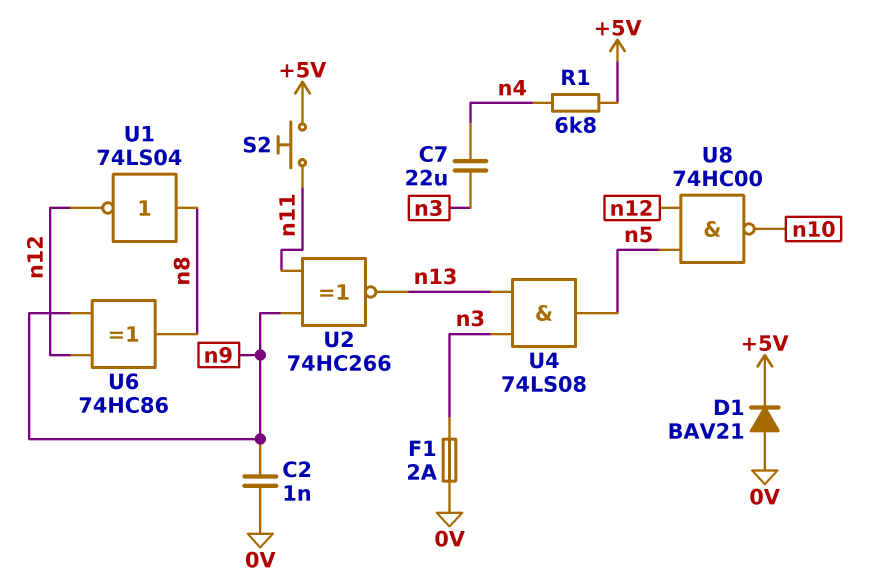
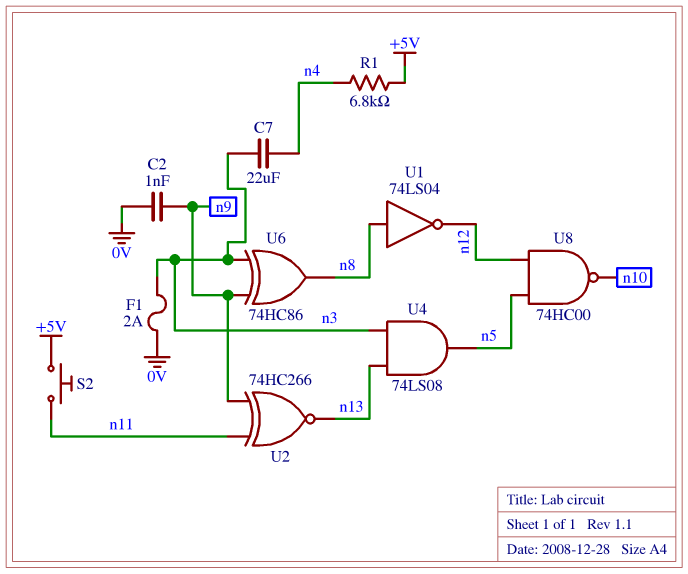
D1: diode BAV21 (A 0V, K +5V) -> none
U6: XOR 74HC86 (in n9, in n12, out n8) -> XOR 74HC86 (in n3, in n9, out n8)

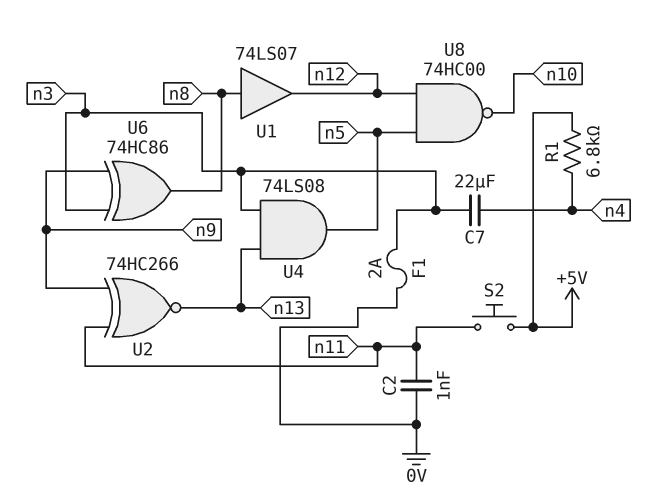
C2: 1nF (0V, n9) -> 1nF (0V, n11)
U1: NOT 74LS04 (in n8, out n12) -> buffer 74LS07 (in n8, out n12)

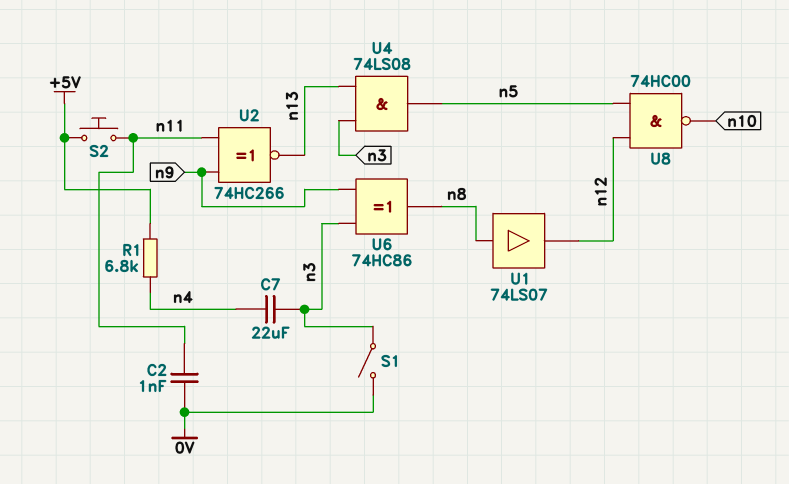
F1: 2A (0V, n3) -> none
S1: none -> switch (0V, n3)

